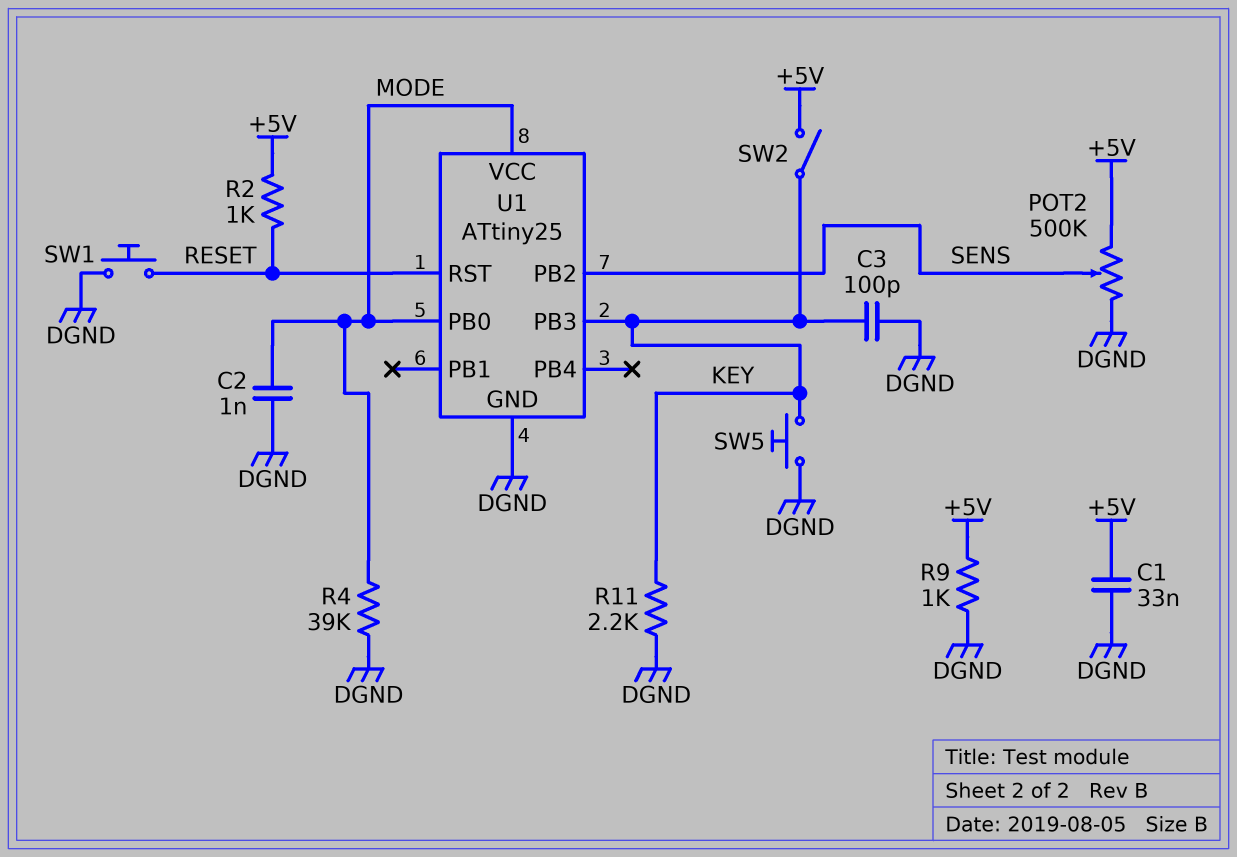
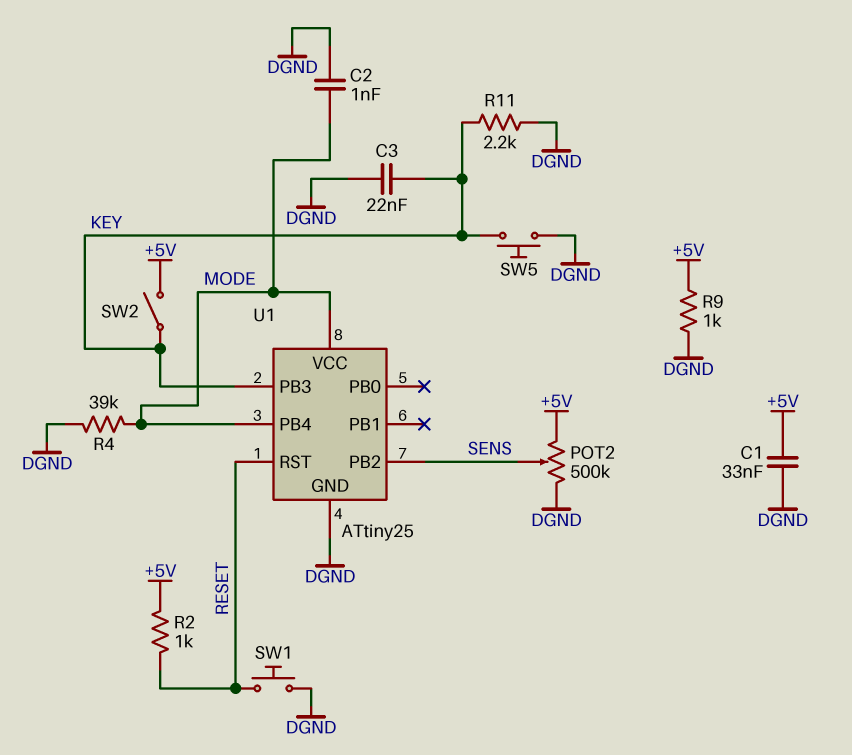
C3: 100pF (DGND, KEY) -> 22nF (DGND, KEY)
U1 pin PB0: MODE -> none
U1 pin PB4: none -> MODE

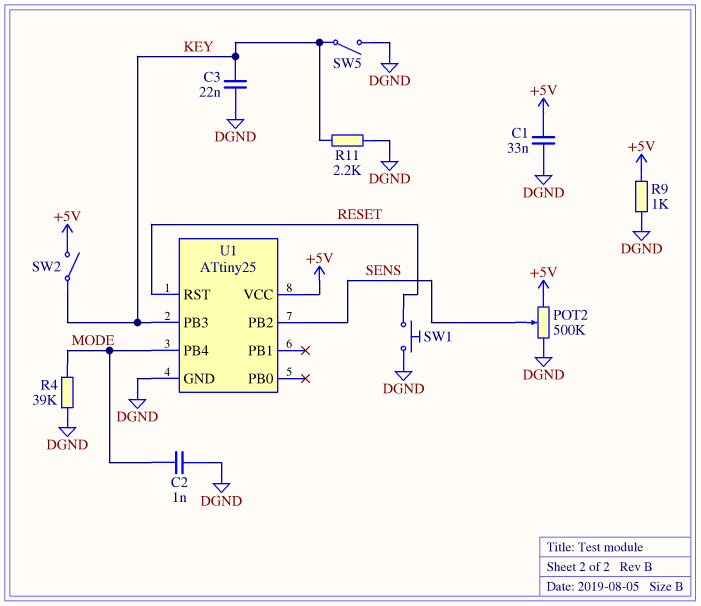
R2: 1k (+5V, RESET) -> none
SW5: button (DGND, KEY) -> switch (DGND, KEY)
U1 pin VCC: MODE -> +5V

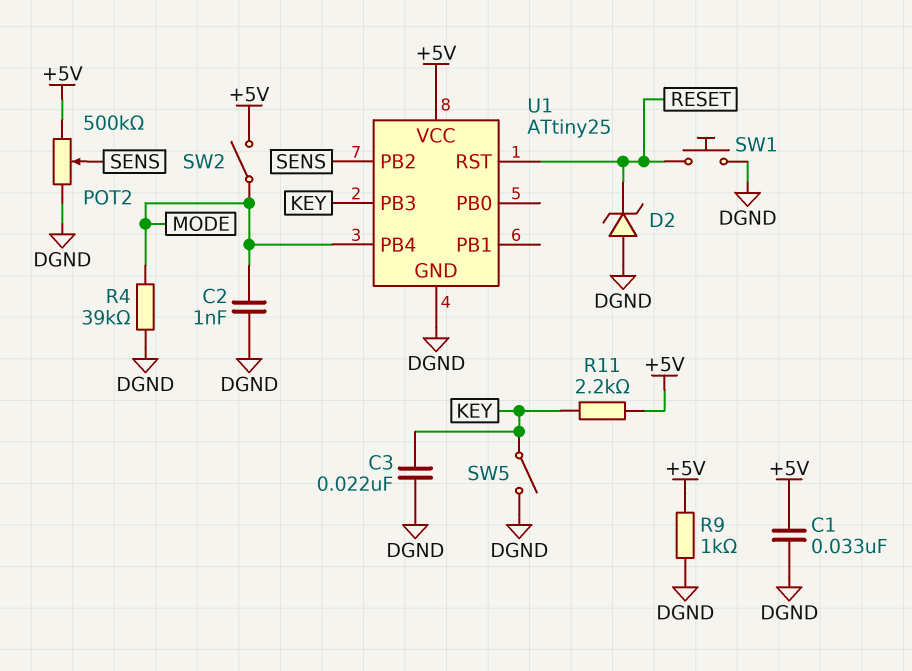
D2: none -> zener (A DGND, K RESET)
R11: 2.2k (DGND, KEY) -> 2.2k (+5V, KEY)
SW2: switch (+5V, KEY) -> switch (+5V, MODE)

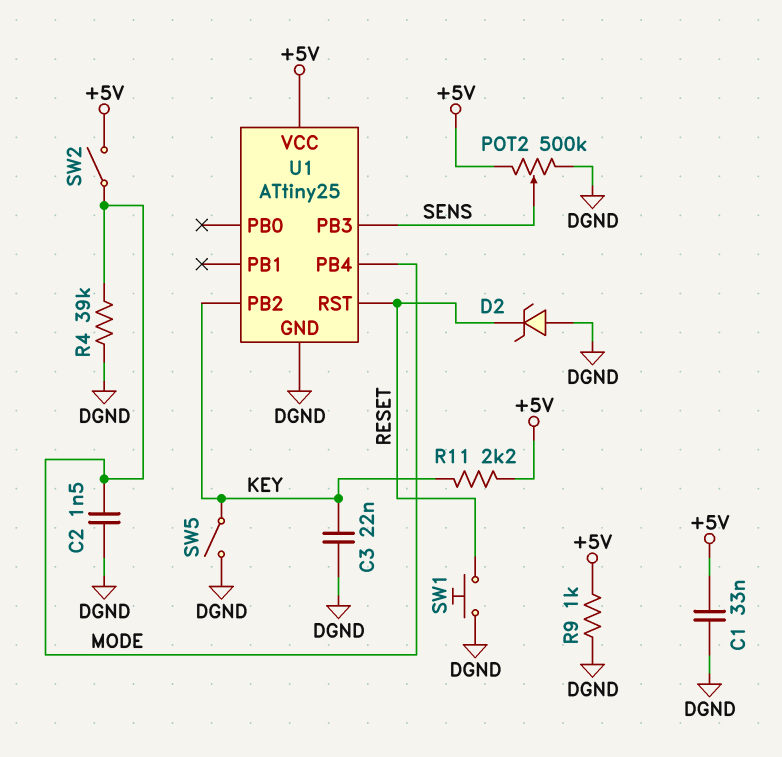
C2: 1nF (DGND, MODE) -> 1.5nF (DGND, MODE)
U1 pin PB2: SENS -> KEY
U1 pin PB3: KEY -> SENS

